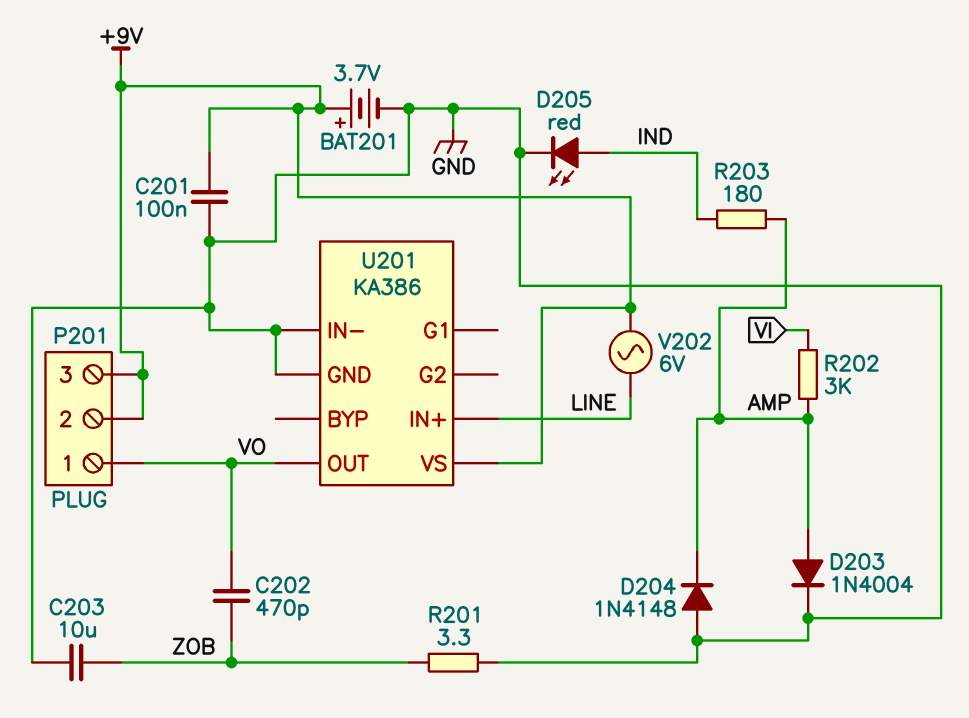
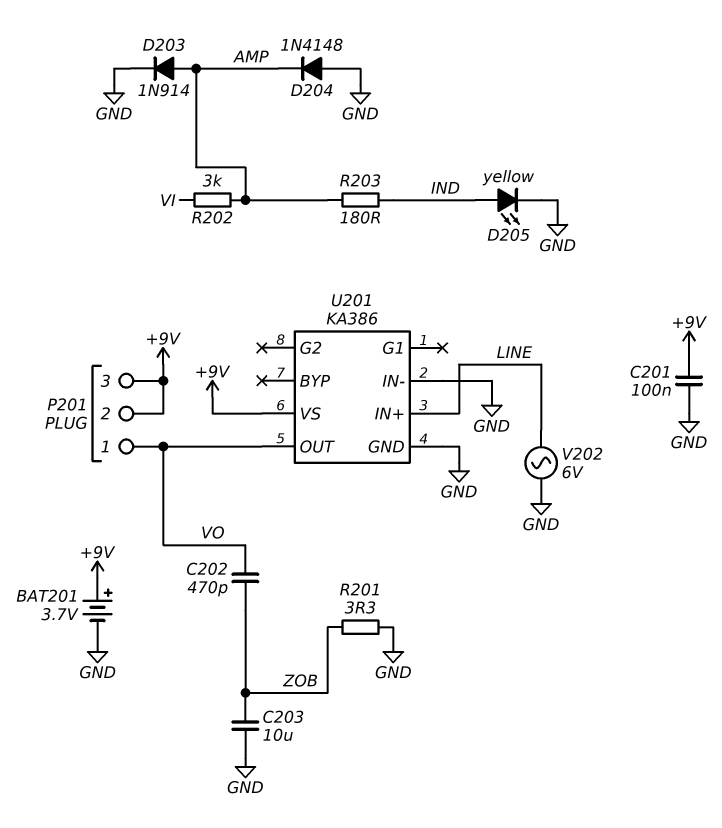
D203: diode 1N4004 (A AMP, K GND) -> diode 1N914 (A AMP, K GND)
D205: LED red (A IND, K GND) -> LED yellow (A IND, K GND)
V202: AC 6V (+9V, LINE) -> AC 6V (GND, LINE)

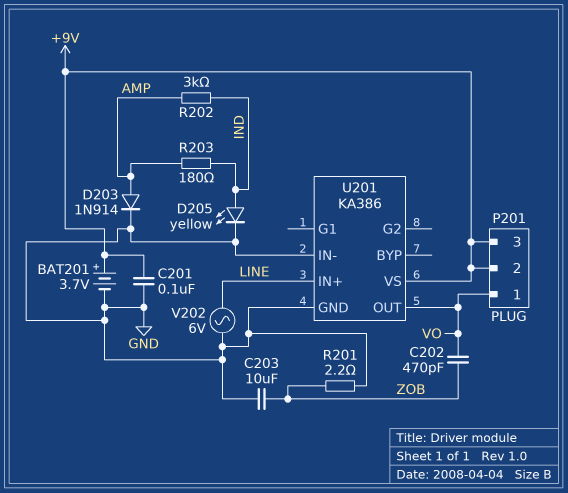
D204: diode 1N4148 (A GND, K AMP) -> none
R201: 3.3 (GND, ZOB) -> 2.2 (GND, ZOB)
R202: 3k (AMP, VI) -> 3k (AMP, IND)

